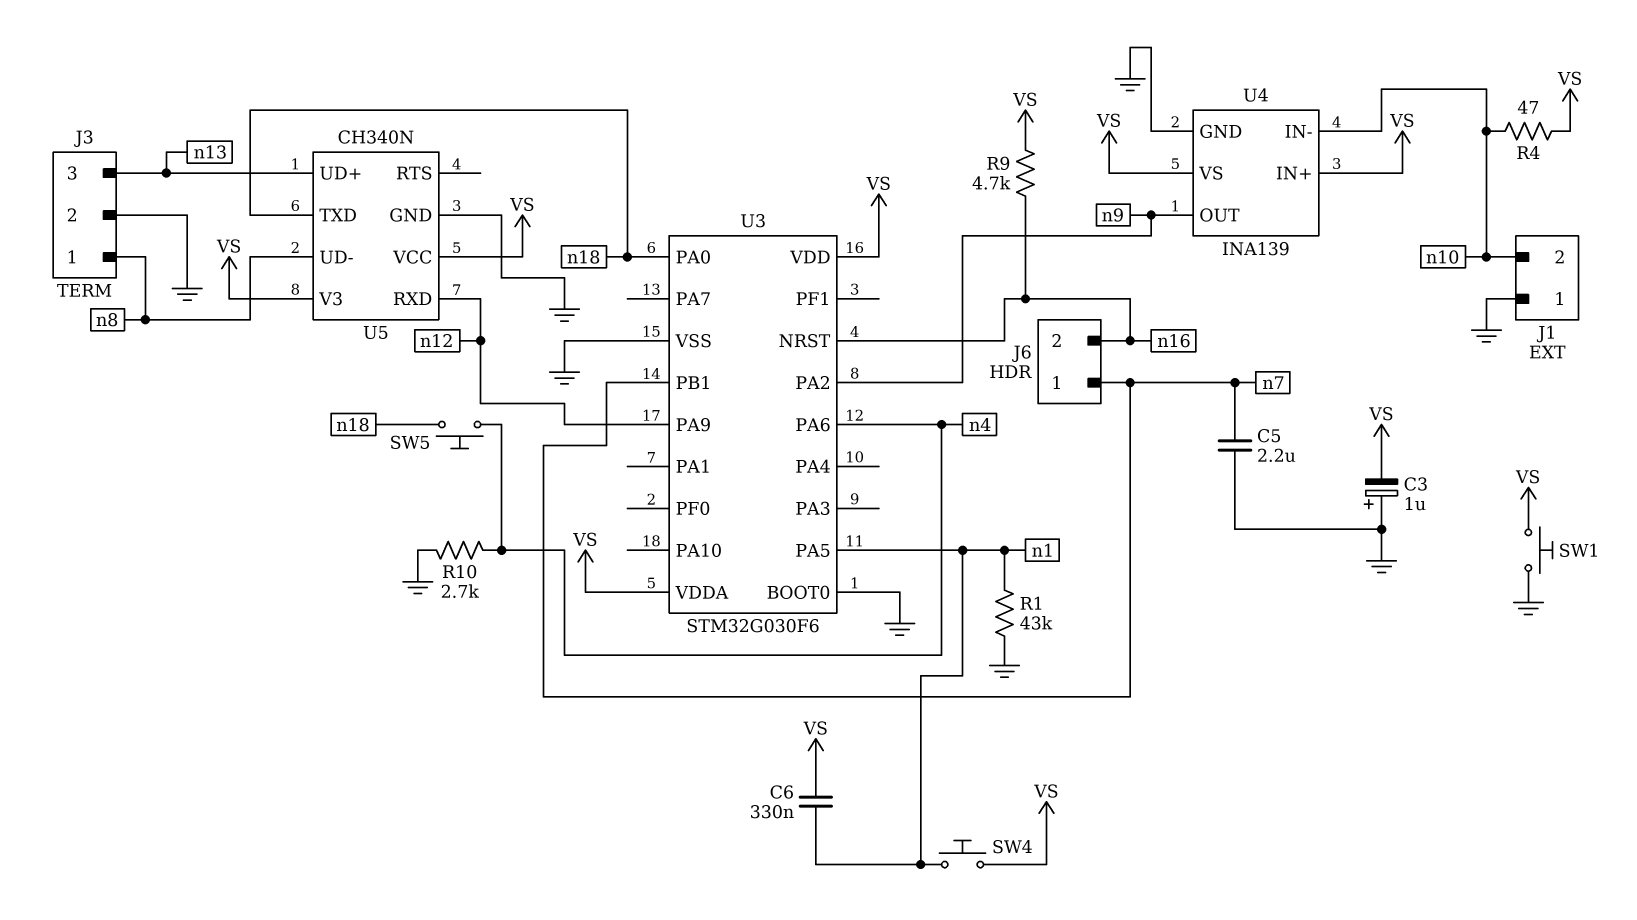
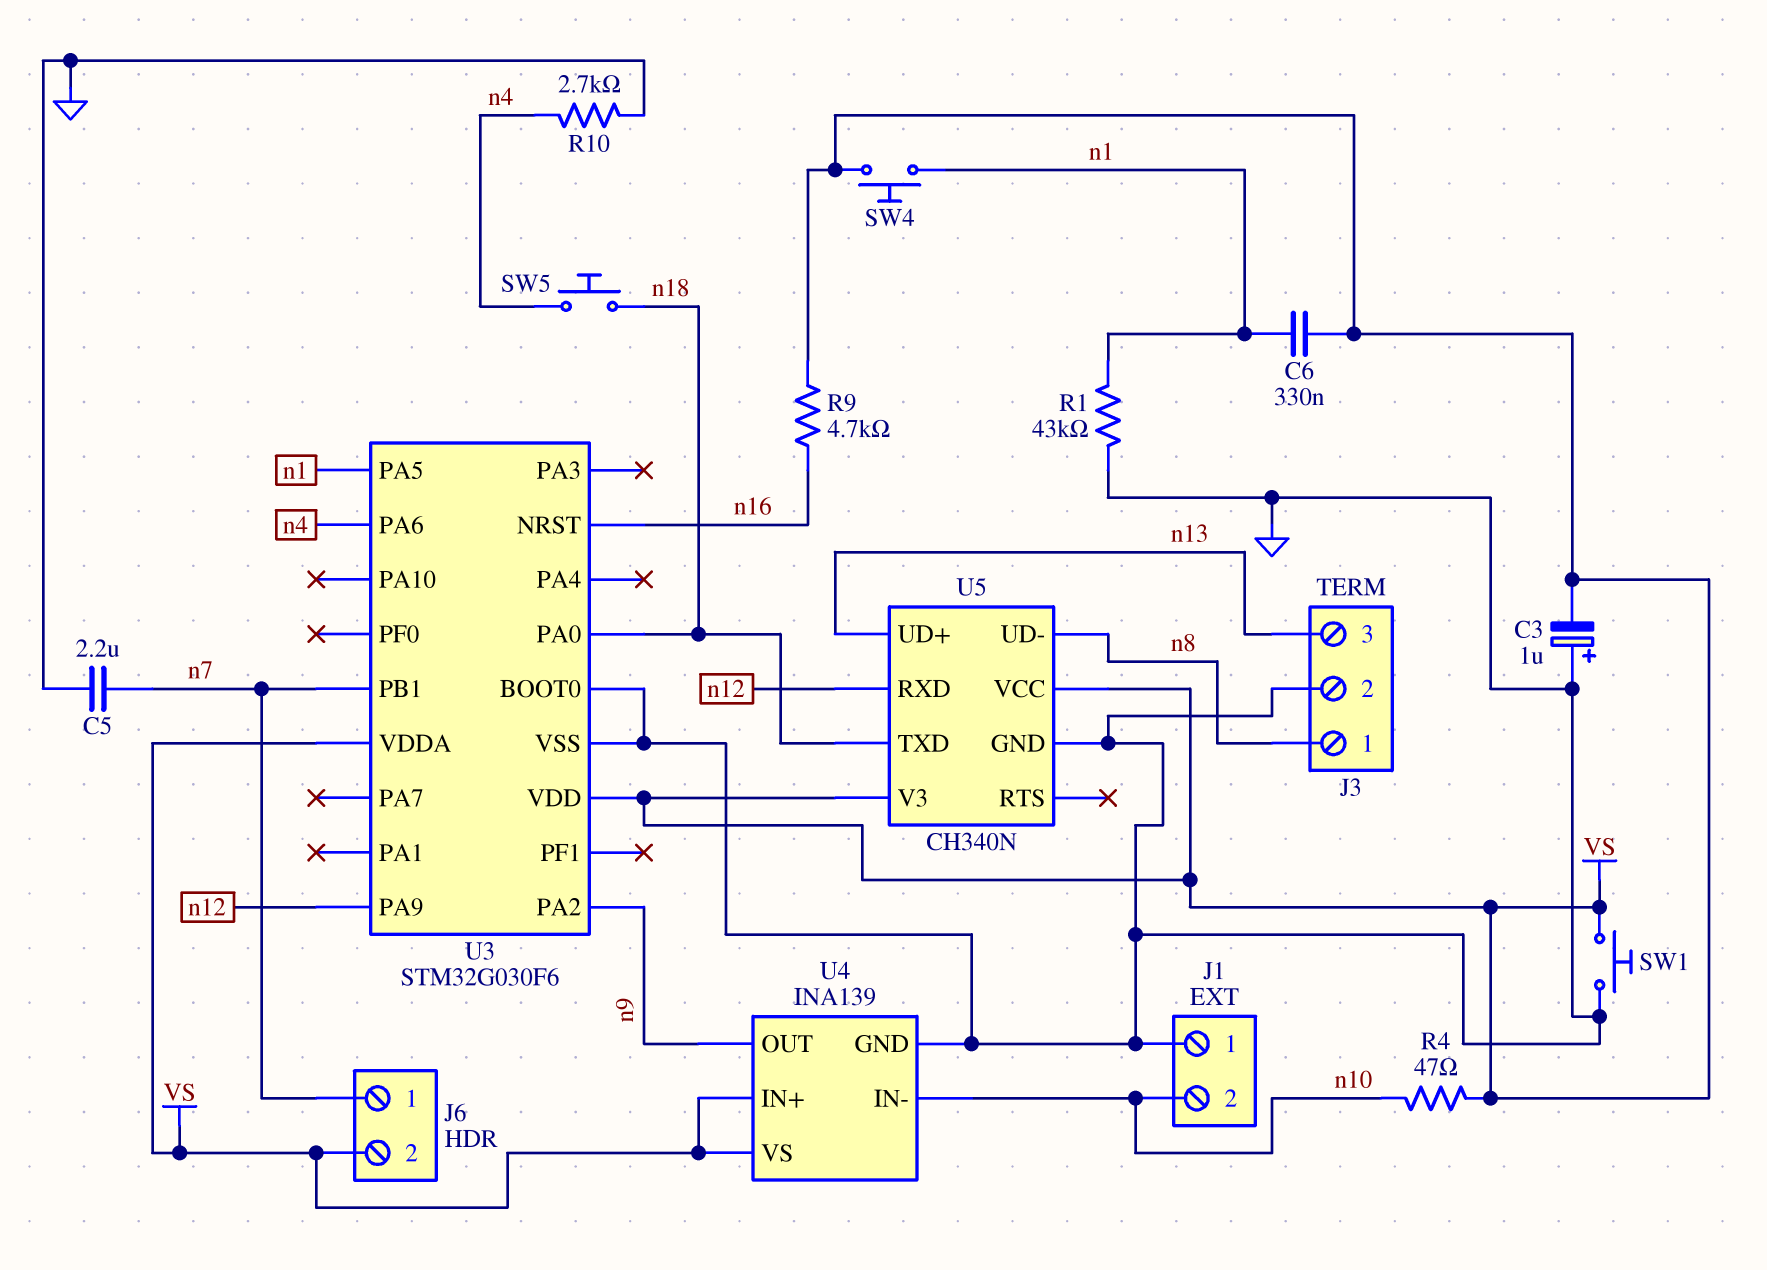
J6 pin 2: n16 -> VS

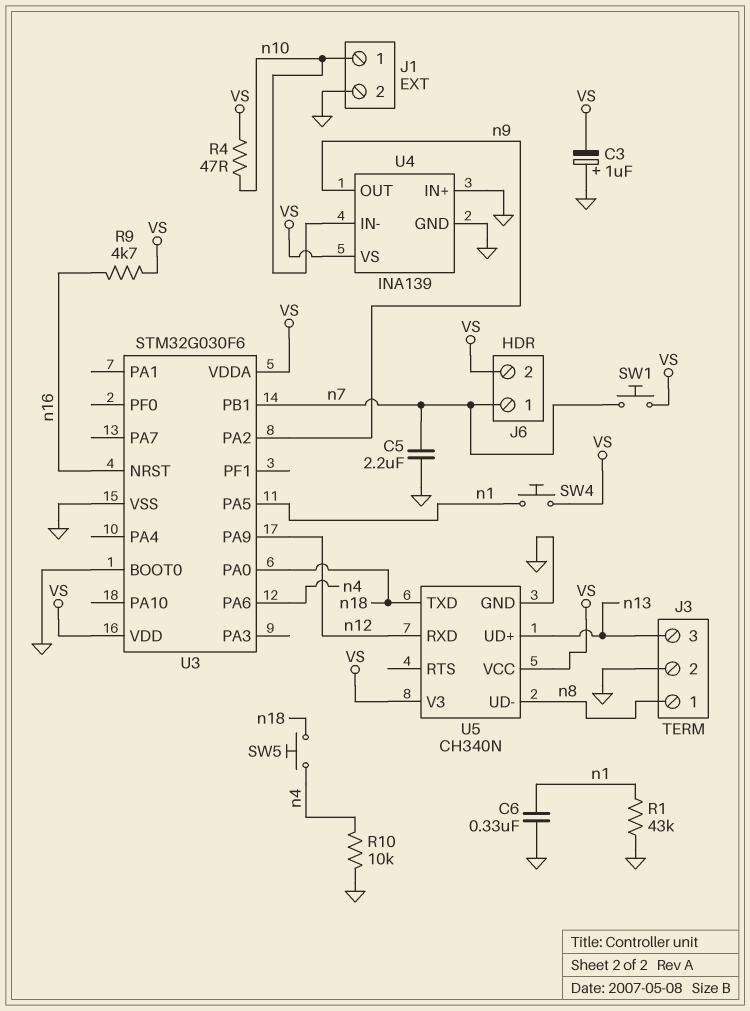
C6: 330nF (VS, n1) -> 330nF (GND, n1)
J1 pin 1: GND -> n10
J1 pin 2: n10 -> GND
R10: 2.7k (GND, n4) -> 10k (GND, n4)
SW1: button (GND, VS) -> button (VS, n7)
U4 pin IN+: VS -> GND

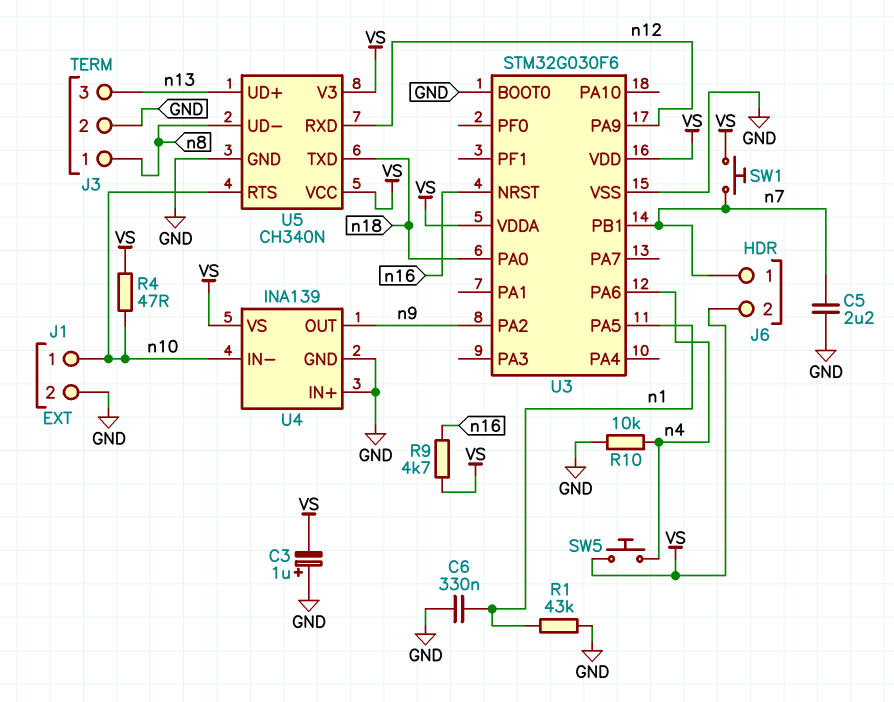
SW4: button (VS, n1) -> none
SW5: button (n4, n18) -> button (VS, n4)
U5 pin RTS: none -> n10

